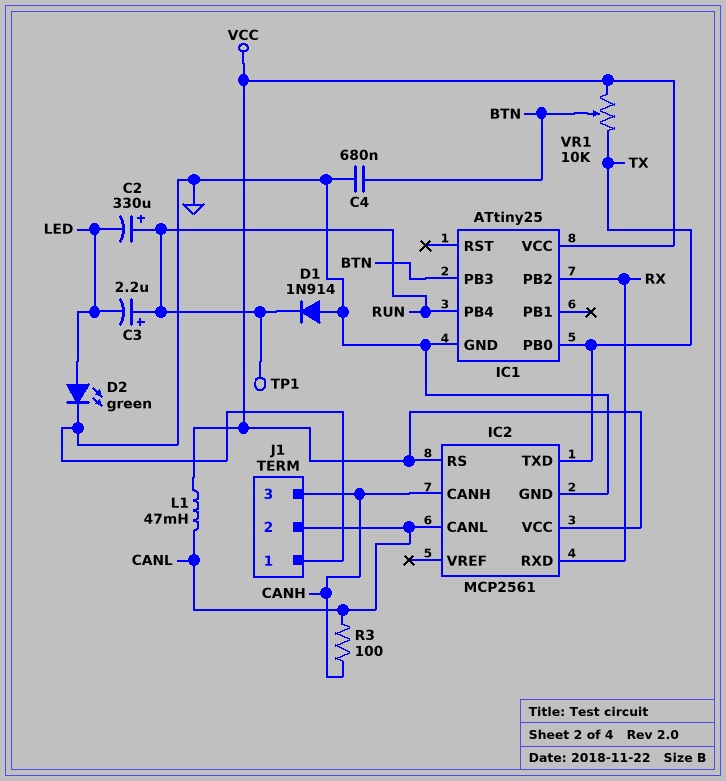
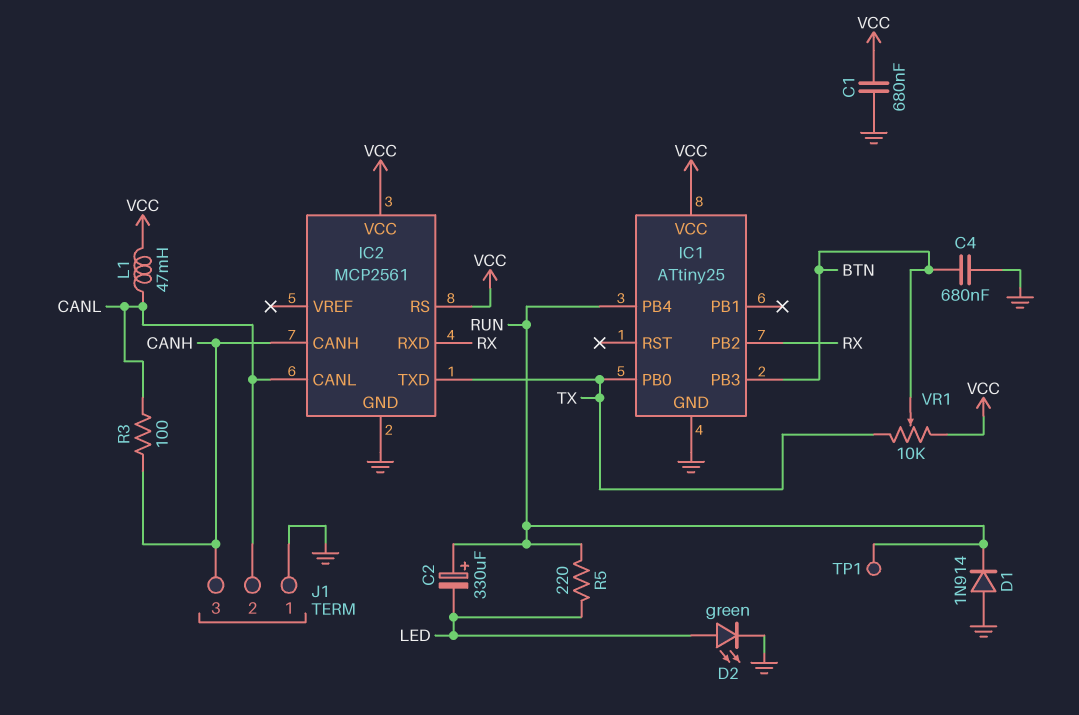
C1: none -> 680nF (GND, VCC)
C3: 2.2uF (plus RUN, minus LED) -> none
R5: none -> 220 (LED, RUN)

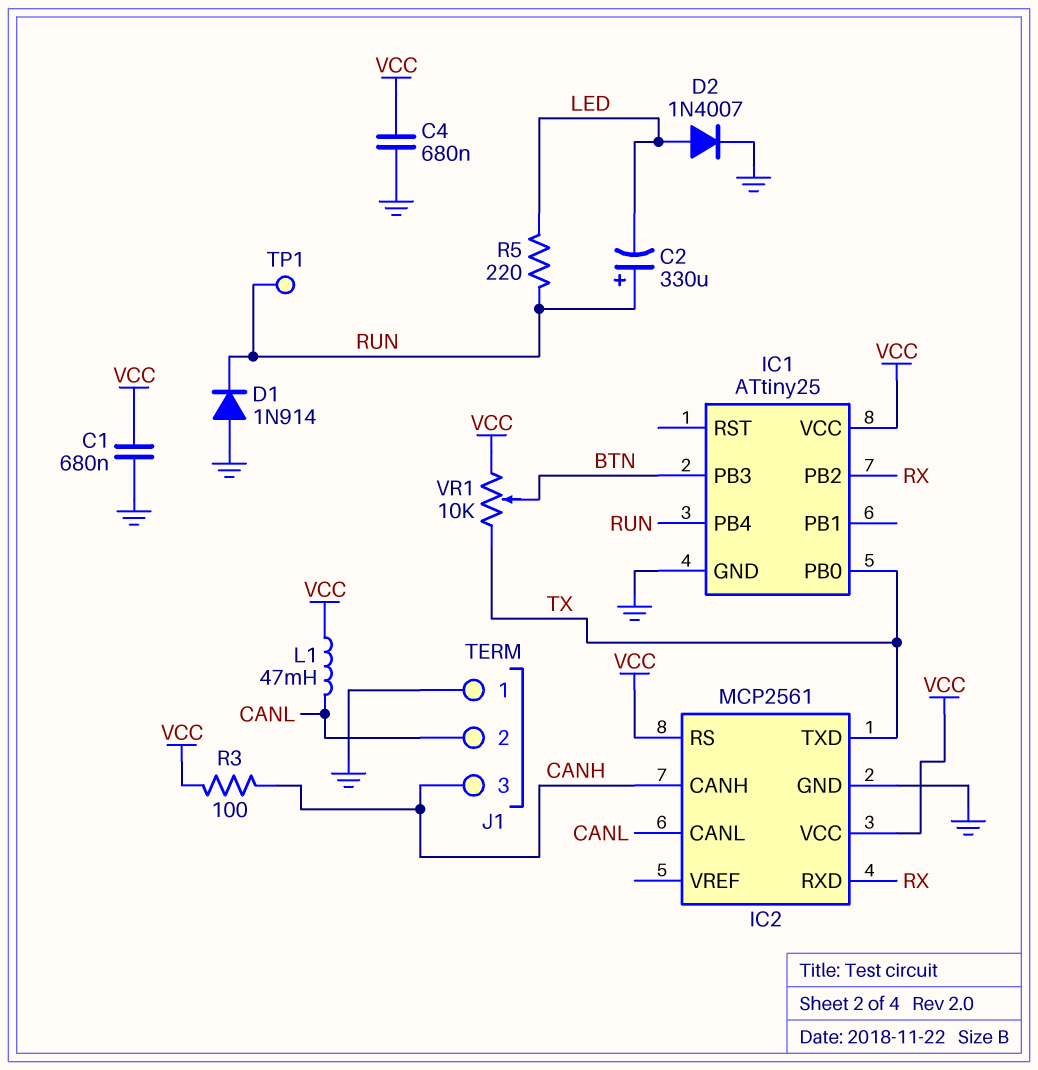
C4: 680nF (BTN, GND) -> 680nF (GND, VCC)
D2: LED green (A LED, K GND) -> diode 1N4007 (A LED, K GND)
R3: 100 (CANH, CANL) -> 100 (CANH, VCC)

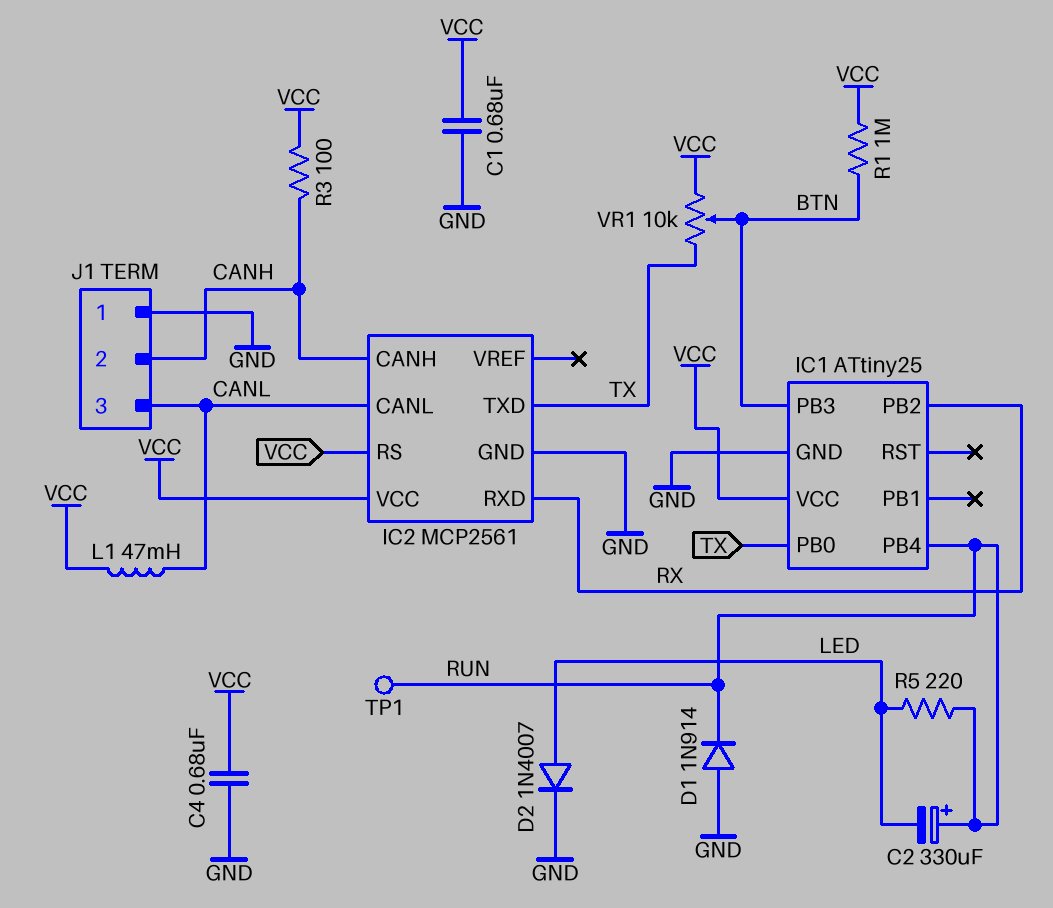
J1 pin 2: CANL -> CANH
J1 pin 3: CANH -> CANL
R1: none -> 1M (BTN, VCC)

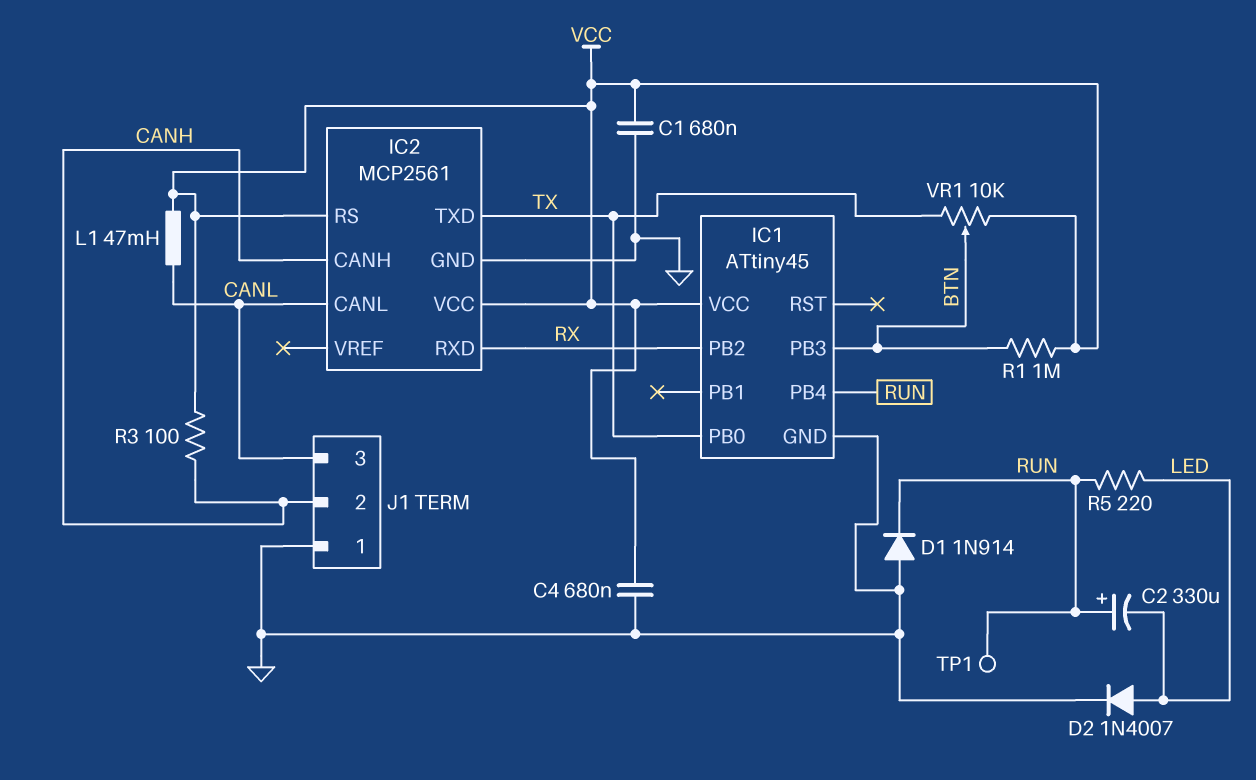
IC1: ATtiny25 -> ATtiny45

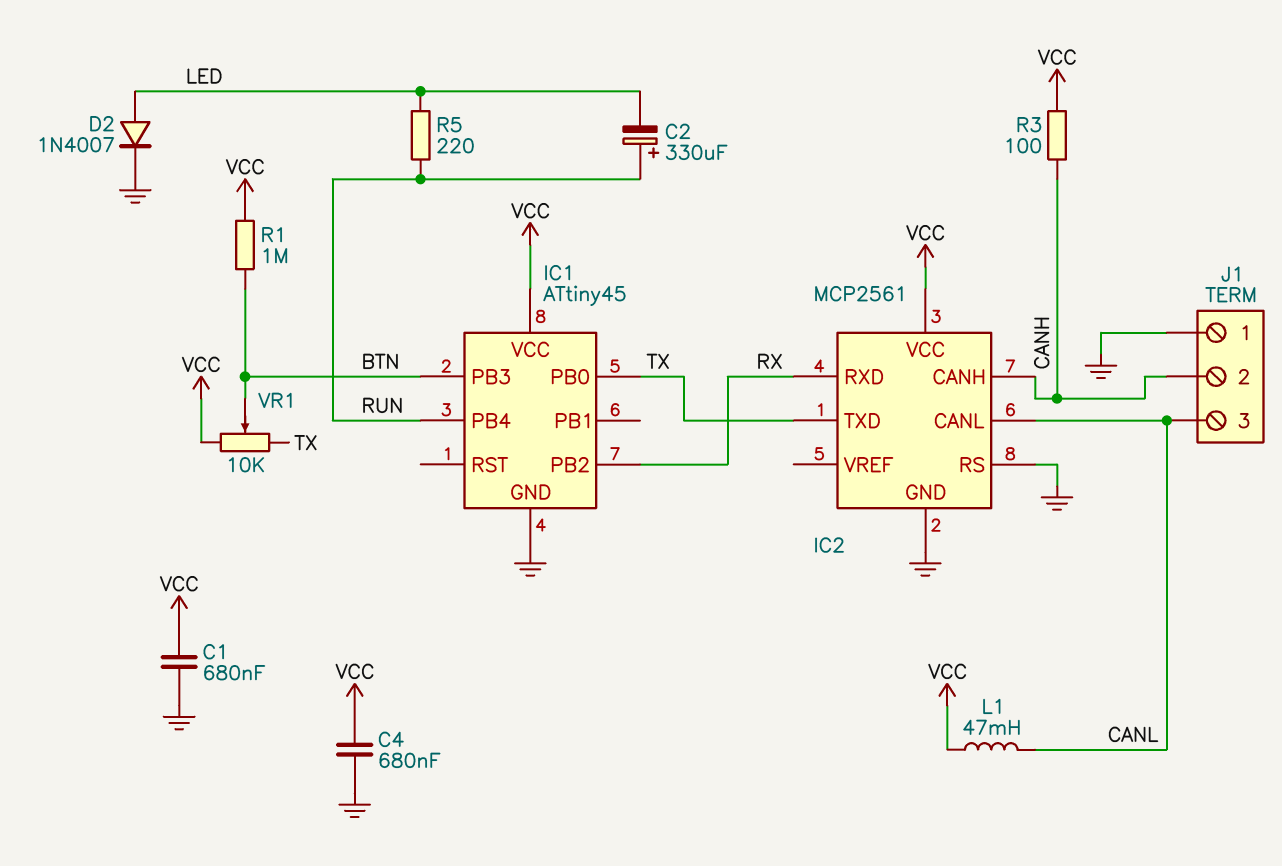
D1: diode 1N914 (A GND, K RUN) -> none
IC2 pin RS: VCC -> GND
TP1: test point (RUN) -> none

